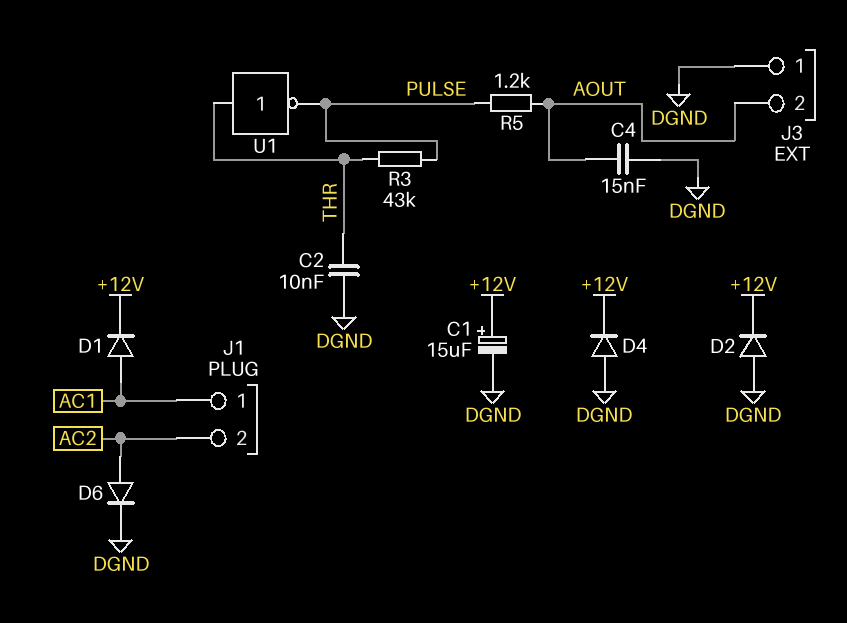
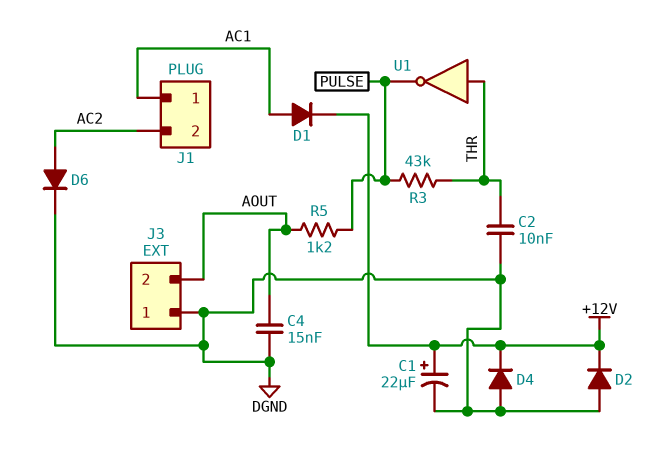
C1: 15uF (plus +12V, minus DGND) -> 22uF (plus +12V, minus DGND)

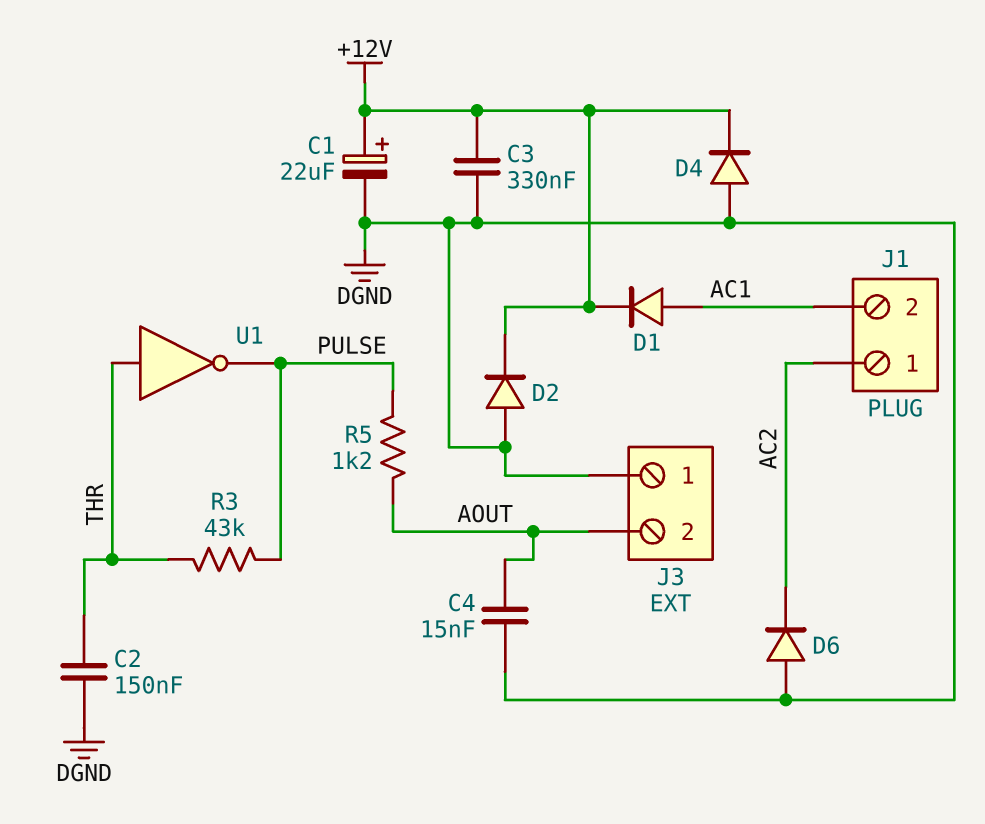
C2: 10nF (DGND, THR) -> 150nF (DGND, THR)
C3: none -> 330nF (+12V, DGND)
D6: diode (A AC2, K DGND) -> diode (A DGND, K AC2)
J1 pin 1: AC1 -> AC2
J1 pin 2: AC2 -> AC1

